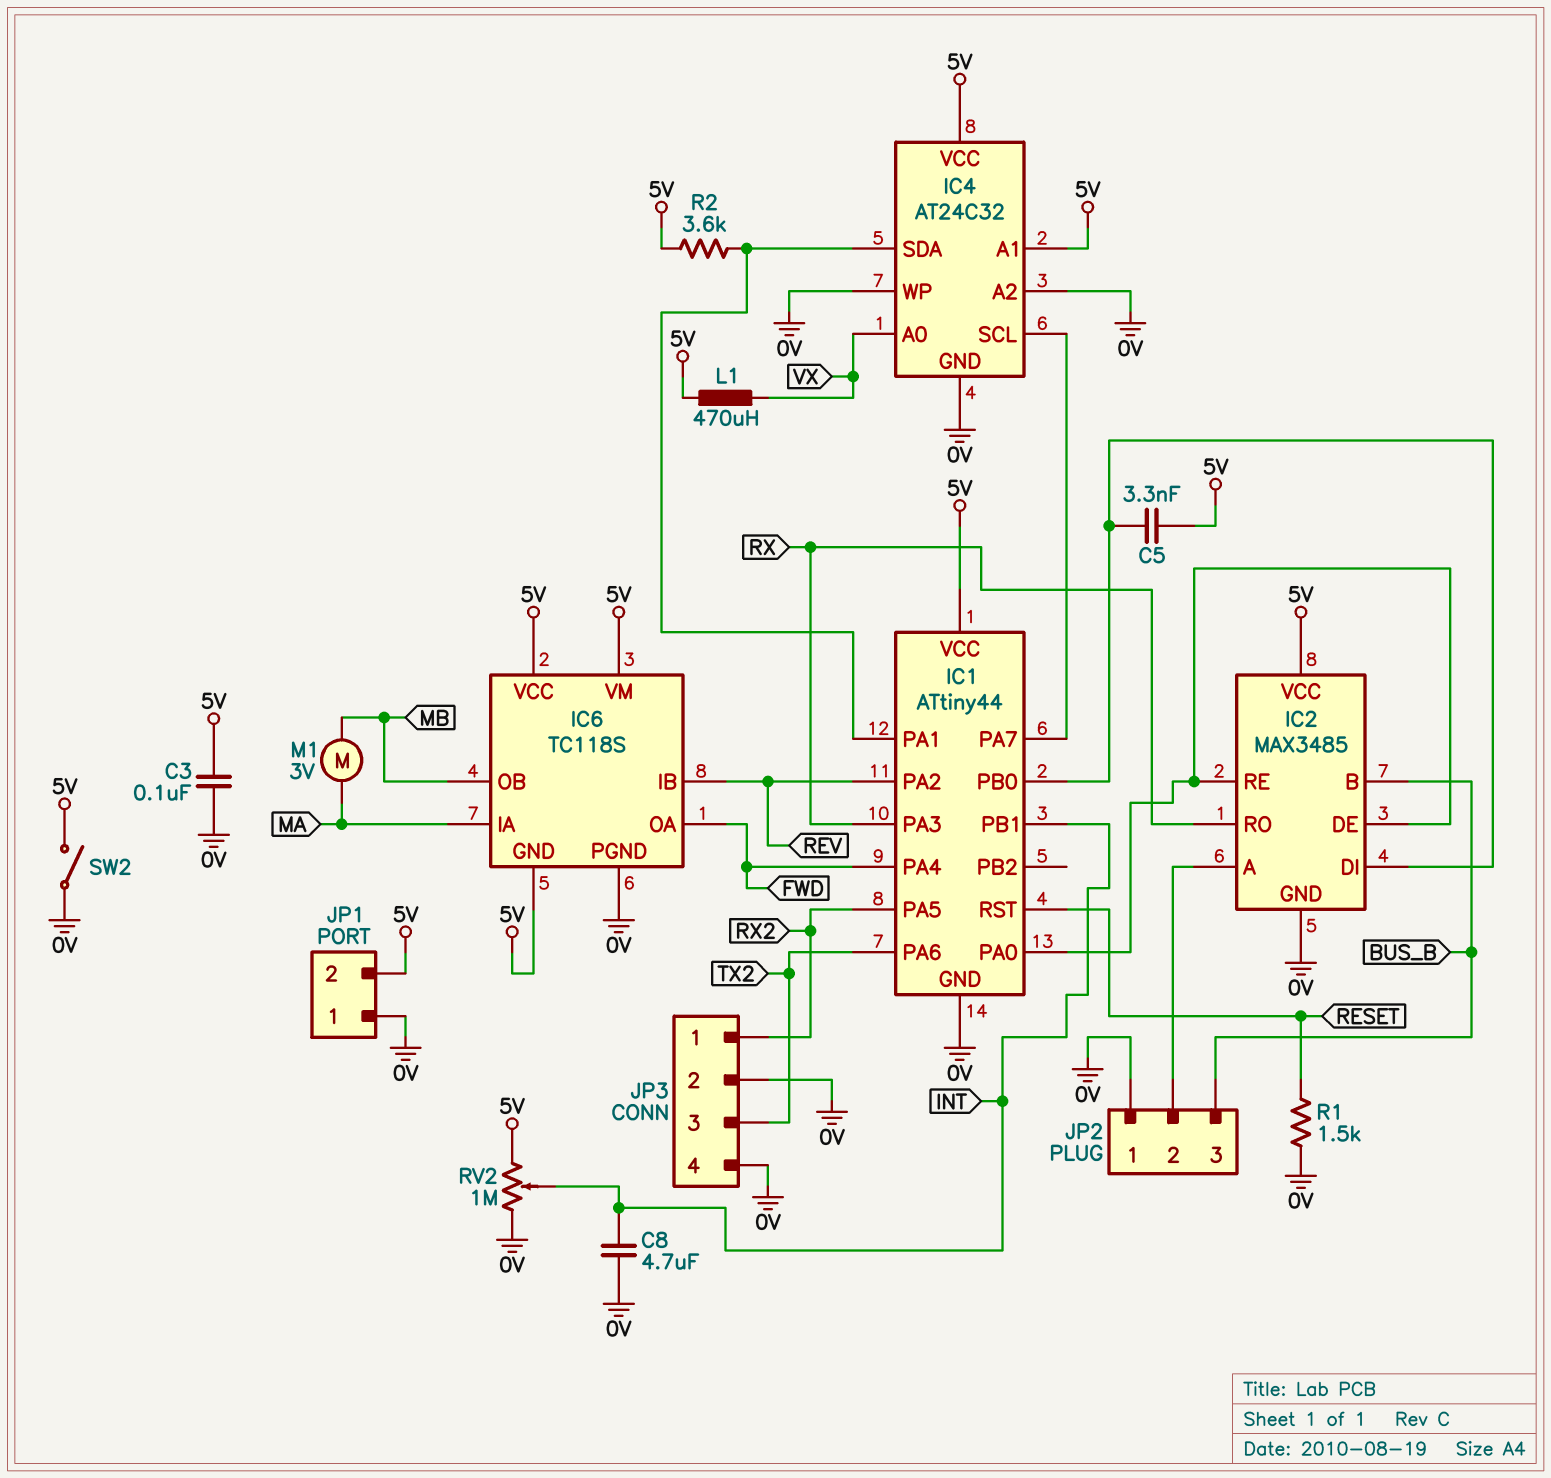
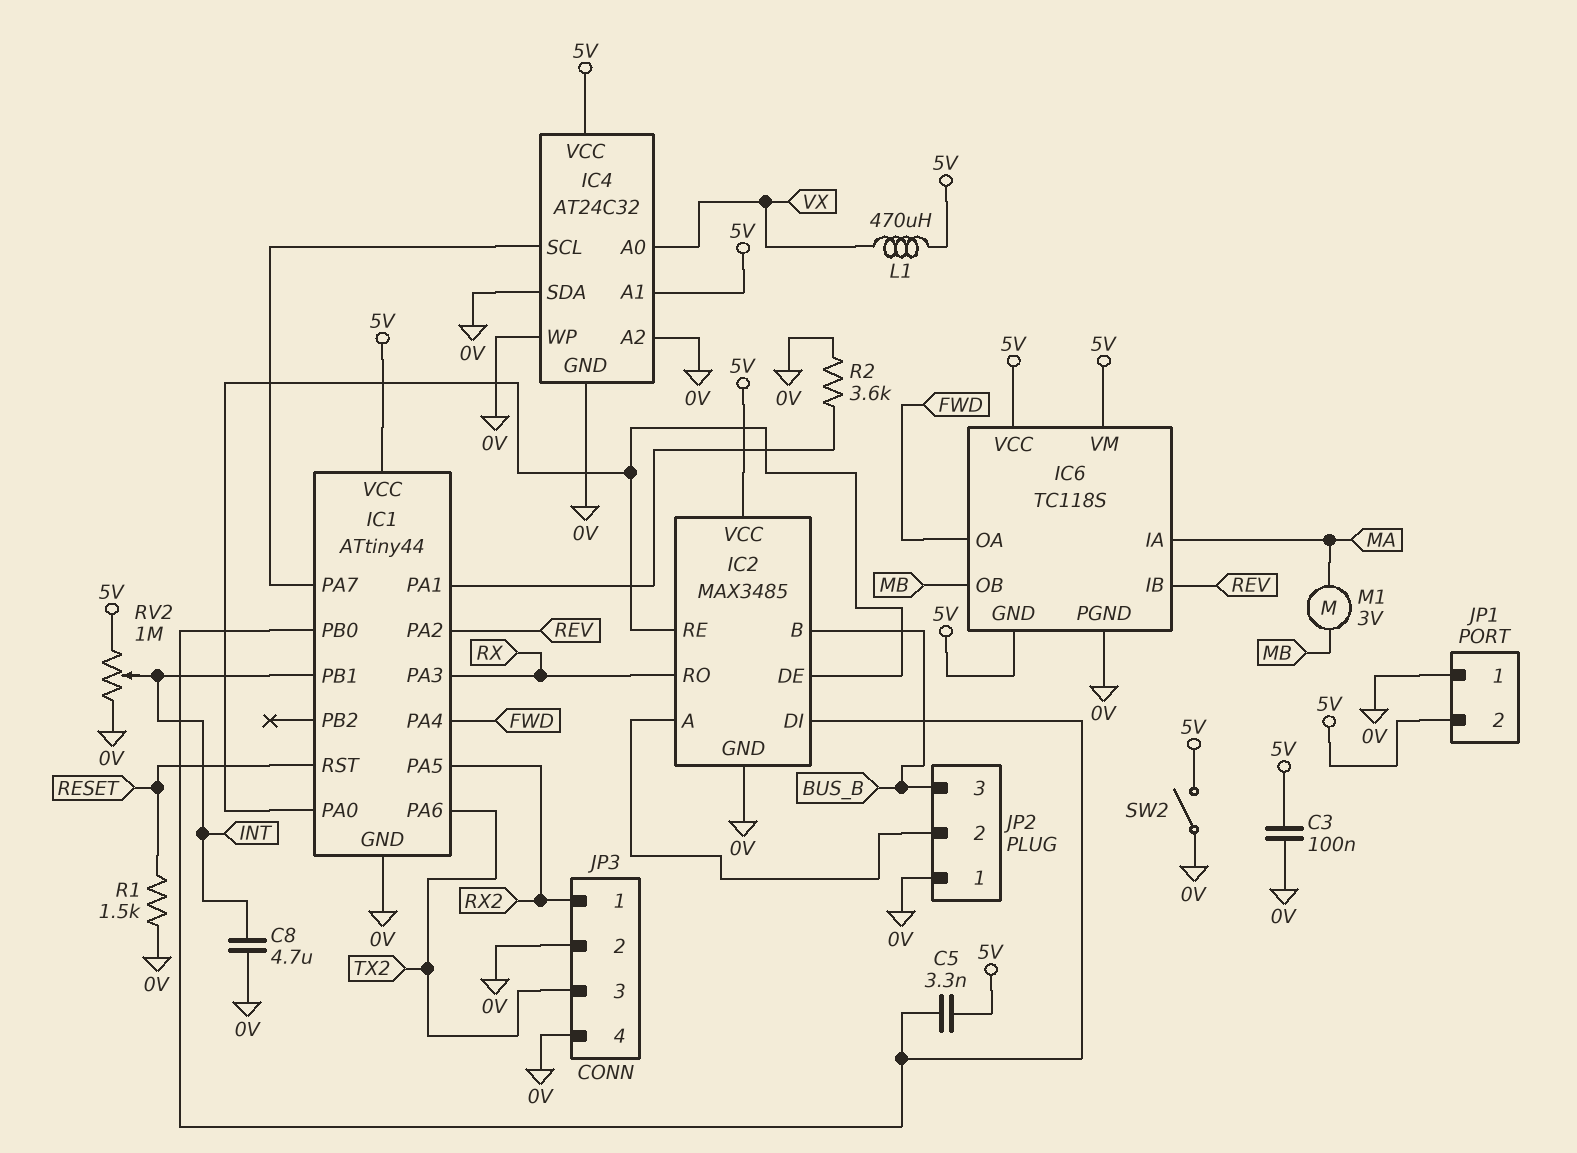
IC4 pin SDA: IC1/PA1 -> 0V
R2: 3.6k (5V, IC1/PA1) -> 3.6k (0V, IC1/PA1)

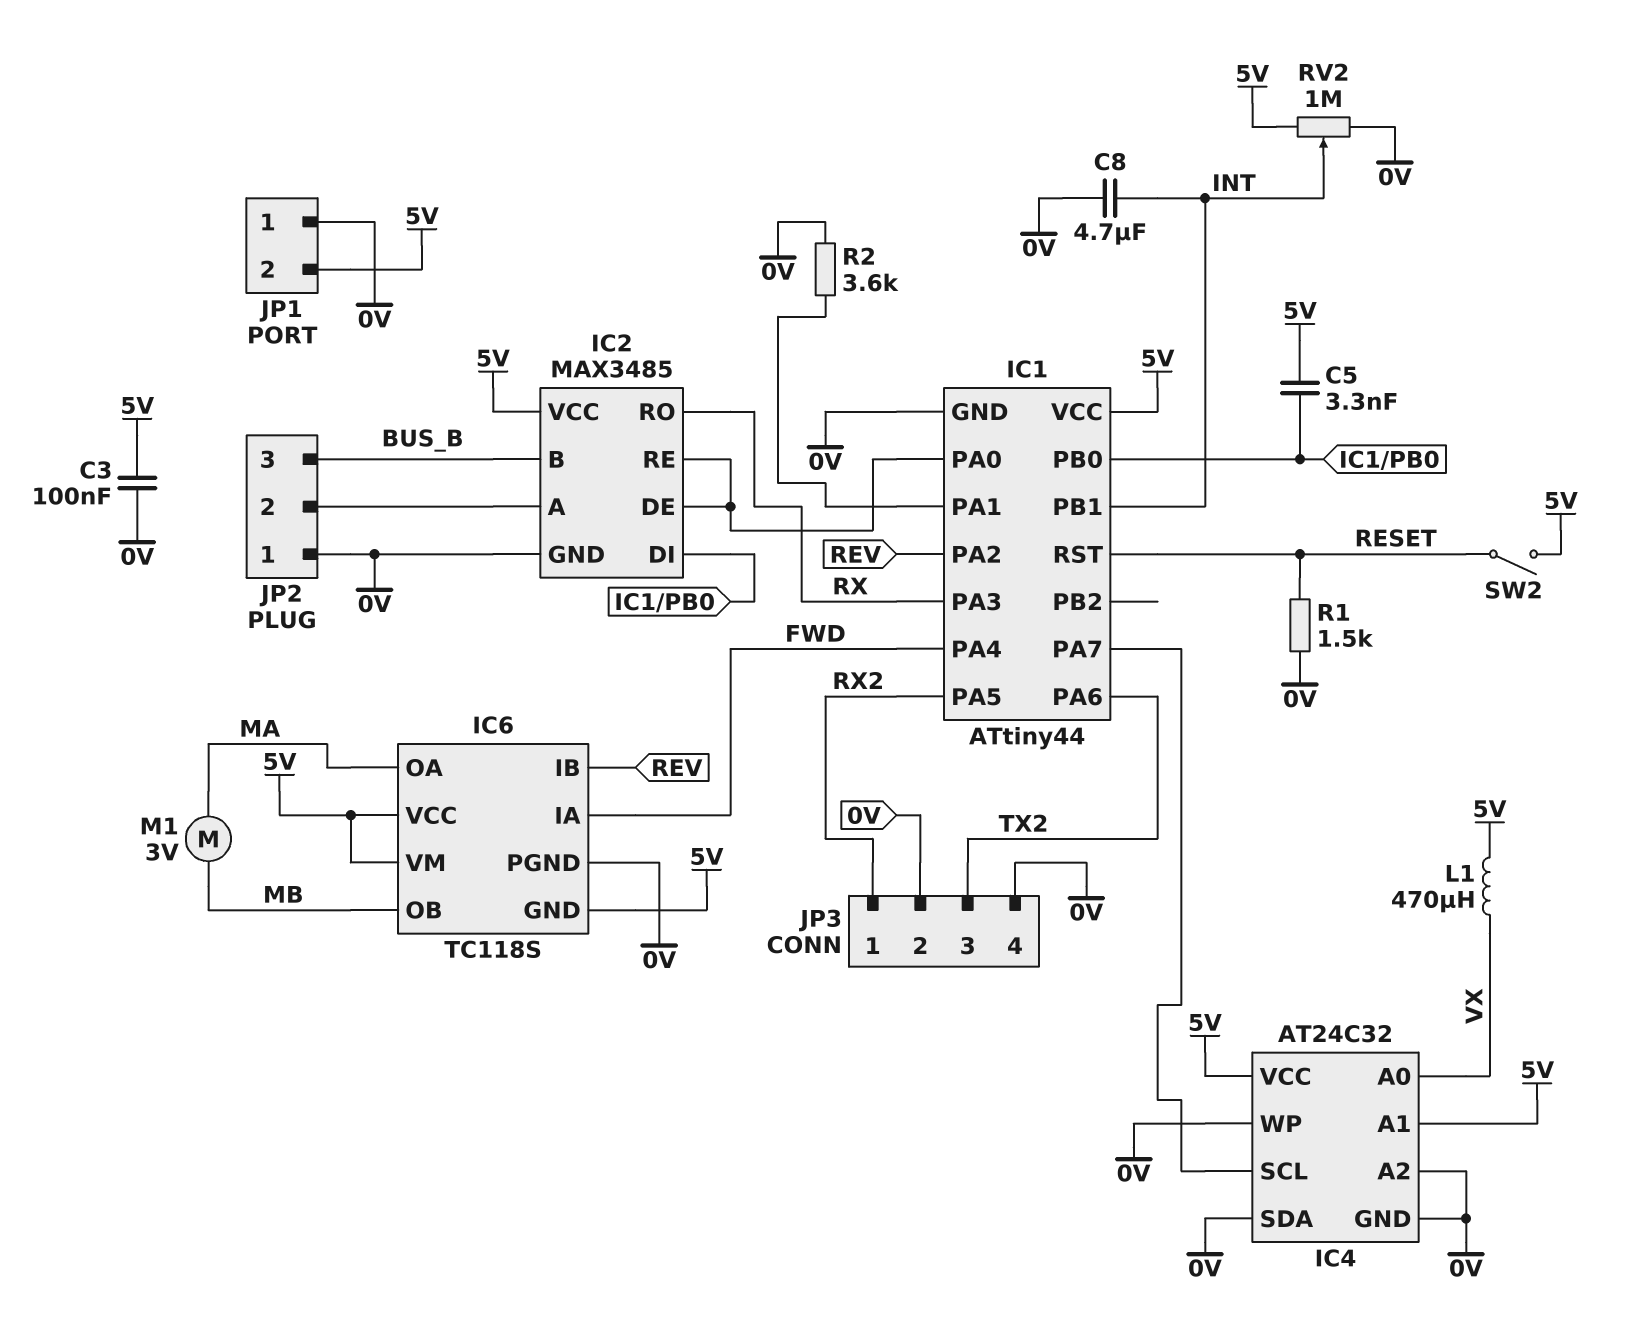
IC6 pin IA: MA -> FWD
IC6 pin OA: FWD -> MA
SW2: switch (0V, 5V) -> switch (5V, RESET)

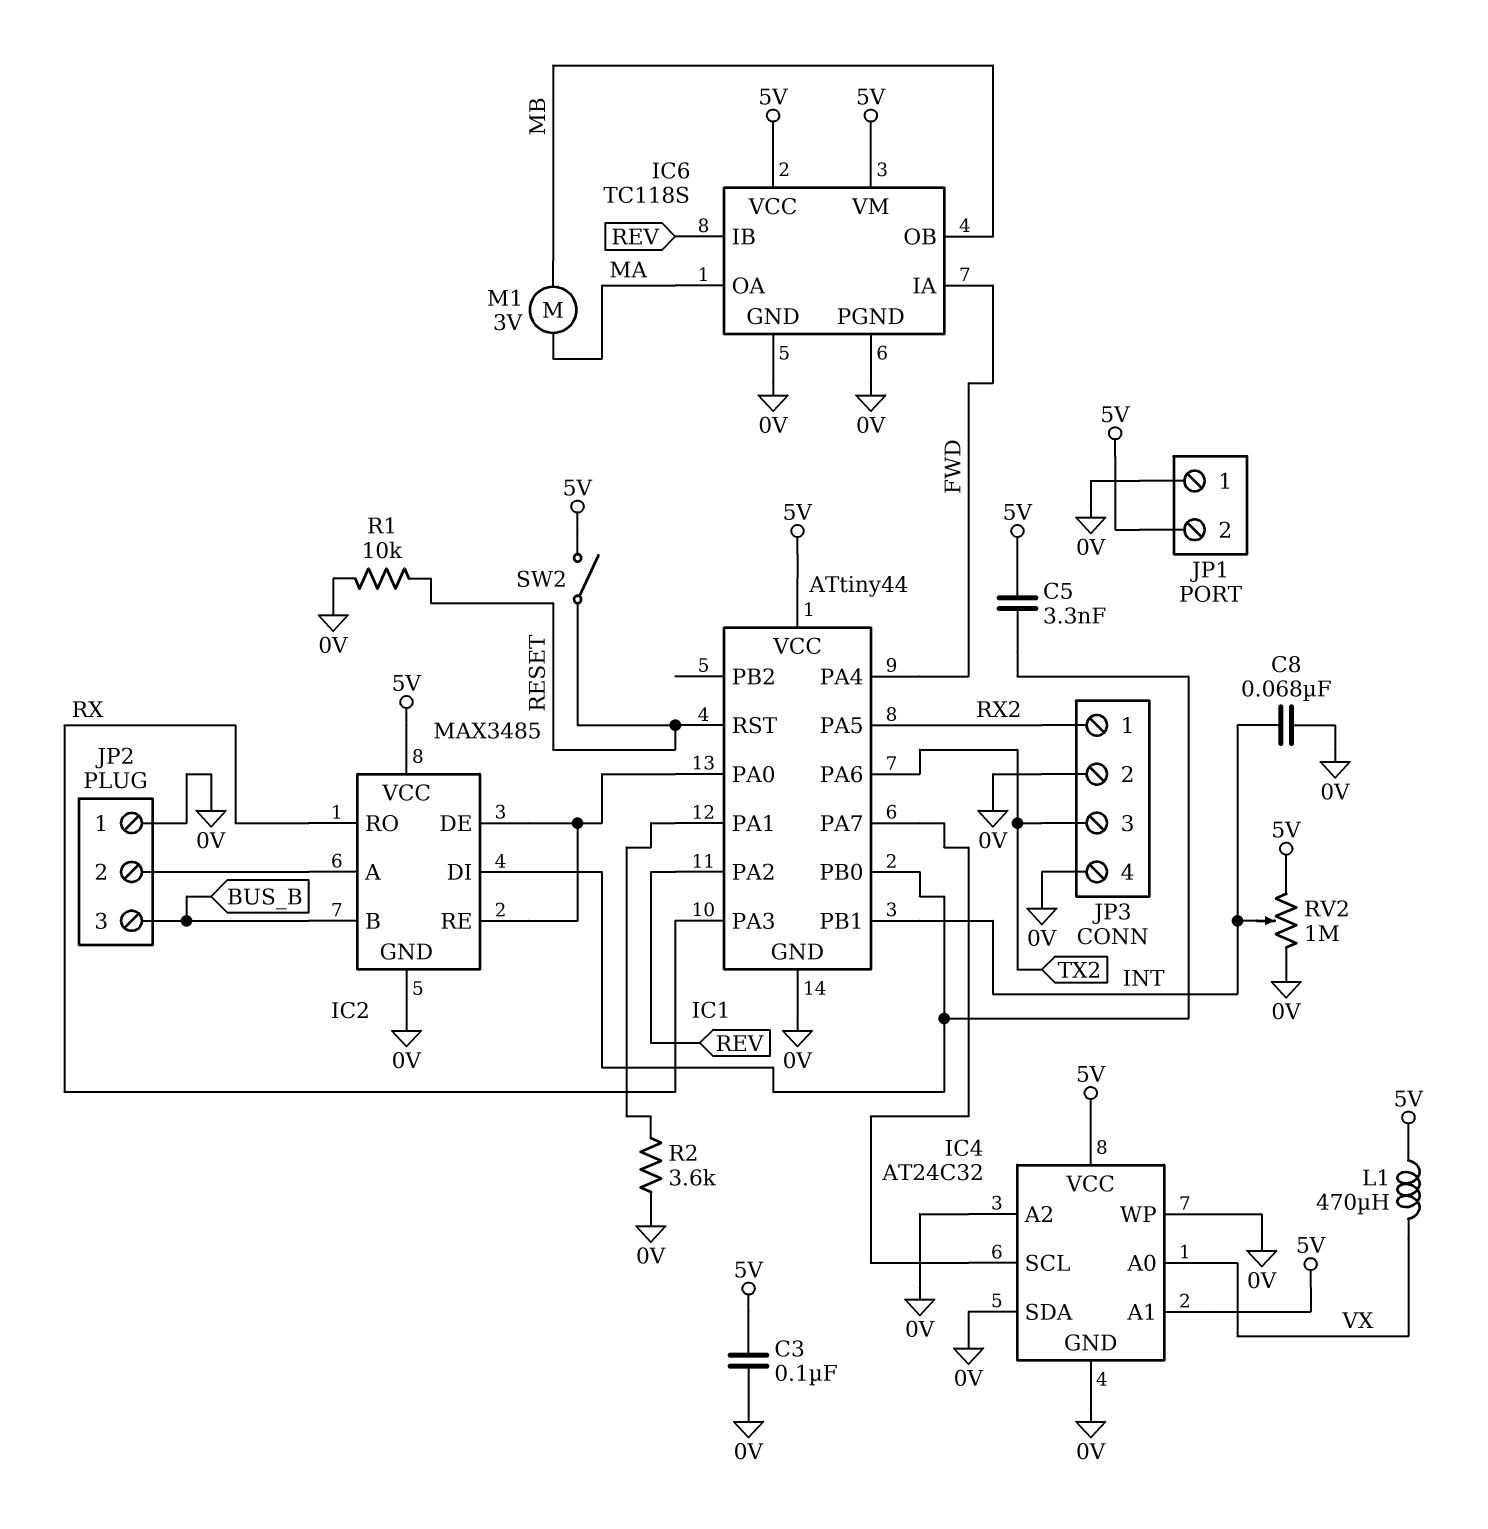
C8: 4.7uF (0V, INT) -> 68nF (0V, INT)
IC6 pin GND: 5V -> 0V
R1: 1.5k (0V, RESET) -> 10k (0V, RESET)

